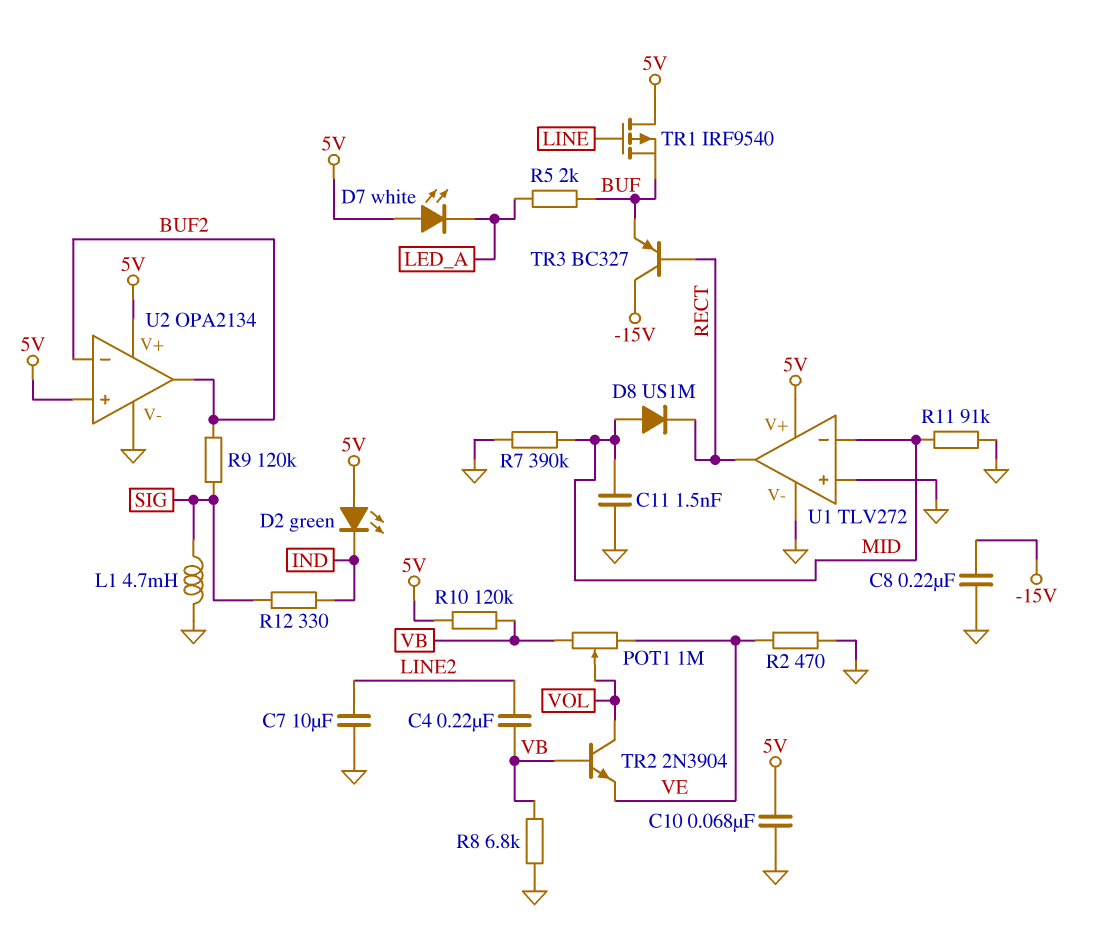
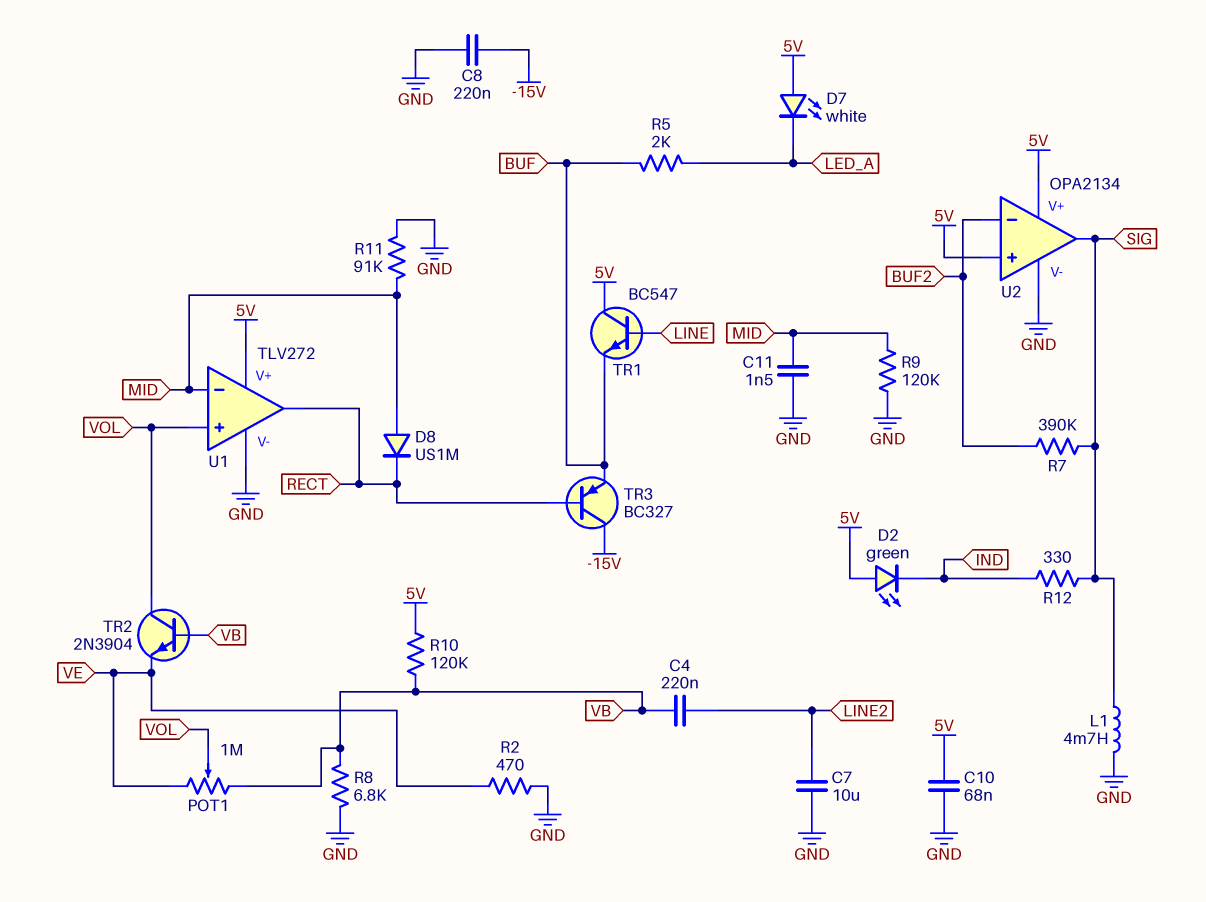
R7: 390k (GND, MID) -> 390k (BUF2, SIG)
R9: 120k (BUF2, SIG) -> 120k (GND, MID)
TR1: PMOS IRF9540 (G LINE, D 5V, S BUF) -> NPN BC547 (B LINE, C 5V, E BUF)
U1 pin in+: GND -> VOL
U2 pin out: BUF2 -> SIG

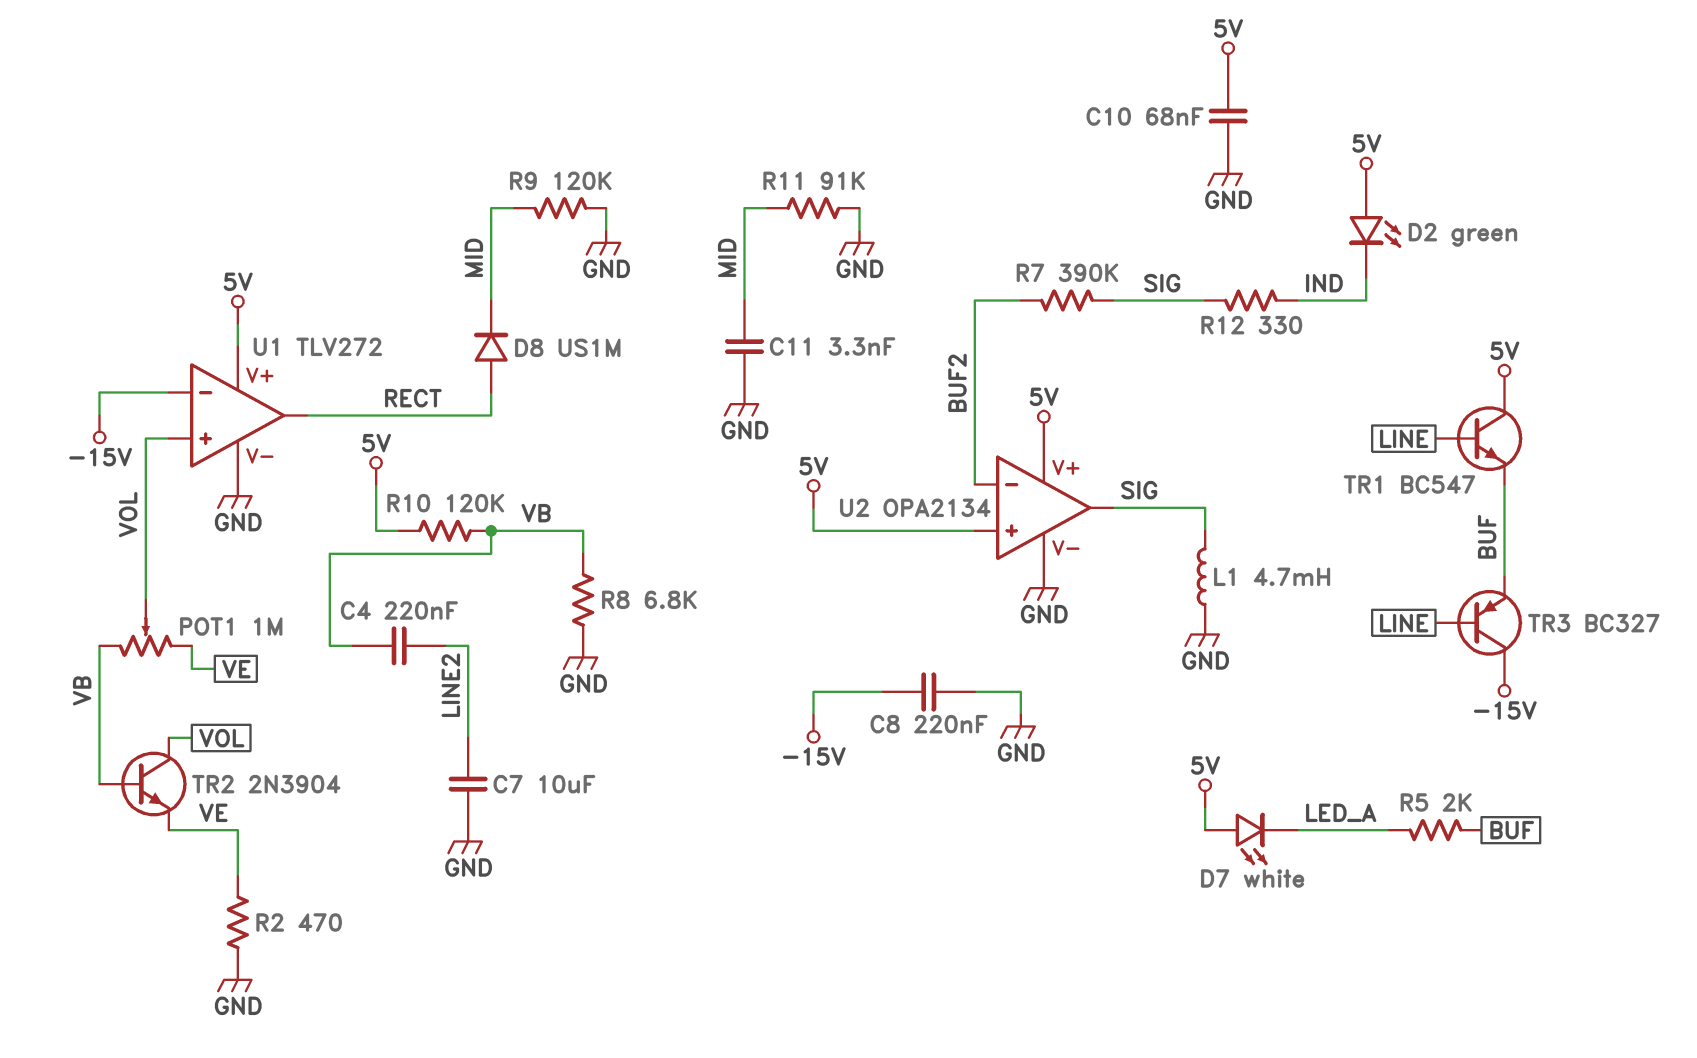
C11: 1.5nF (GND, MID) -> 3.3nF (GND, MID)
D8: diode US1M (A MID, K RECT) -> diode US1M (A RECT, K MID)
TR3: PNP BC327 (B RECT, C -15V, E BUF) -> PNP BC327 (B LINE, C -15V, E BUF)
U1 pin in-: MID -> -15V

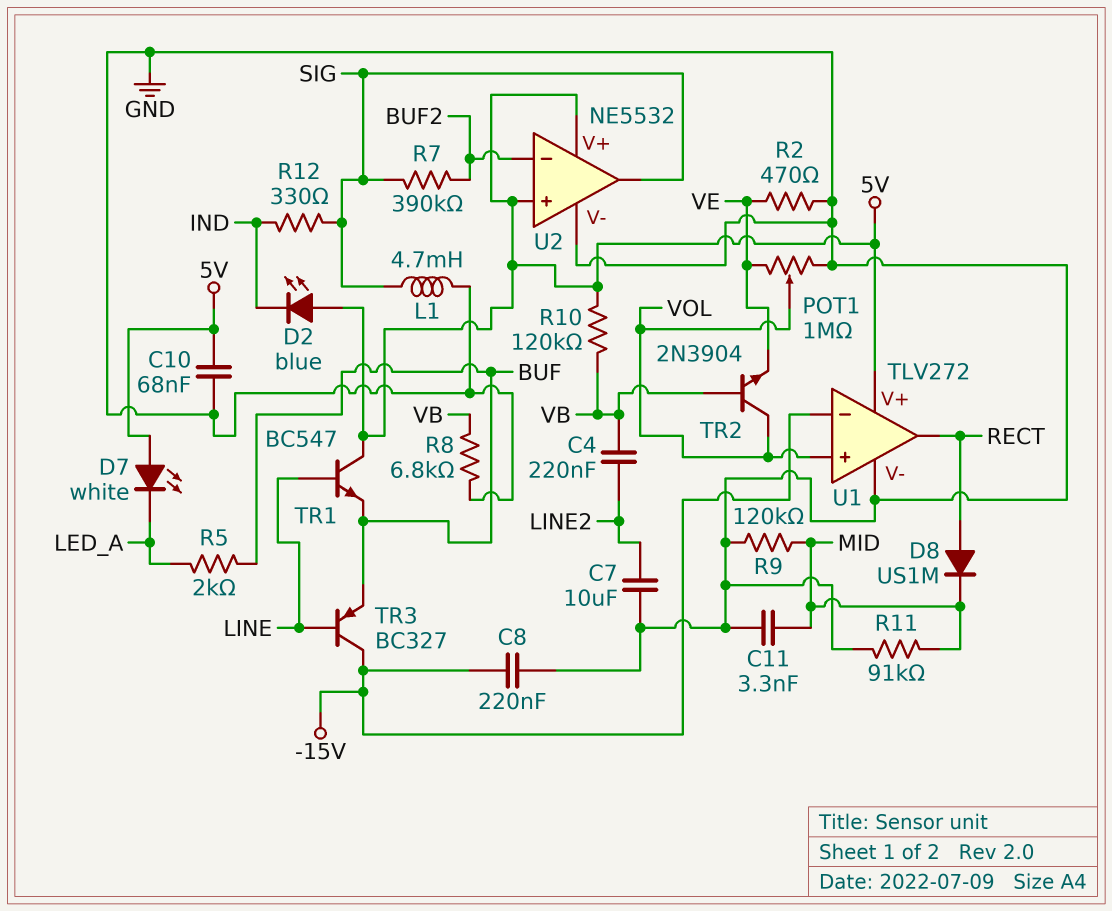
D2: LED green (A 5V, K IND) -> LED blue (A 5V, K IND)
POT1: 1M (VB, VE, wiper VOL) -> 1M (GND, VE, wiper VOL)
U2: OPA2134 -> NE5532

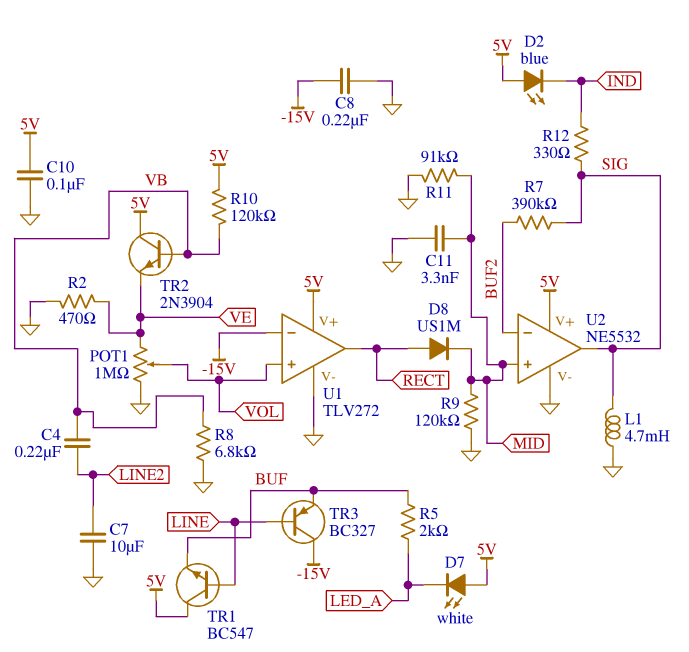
C10: 68nF (5V, GND) -> 100nF (5V, GND)
TR2: NPN 2N3904 (B VB, C VOL, E VE) -> NPN 2N3904 (B VB, C 5V, E VE)
U2 pin in+: 5V -> MID

